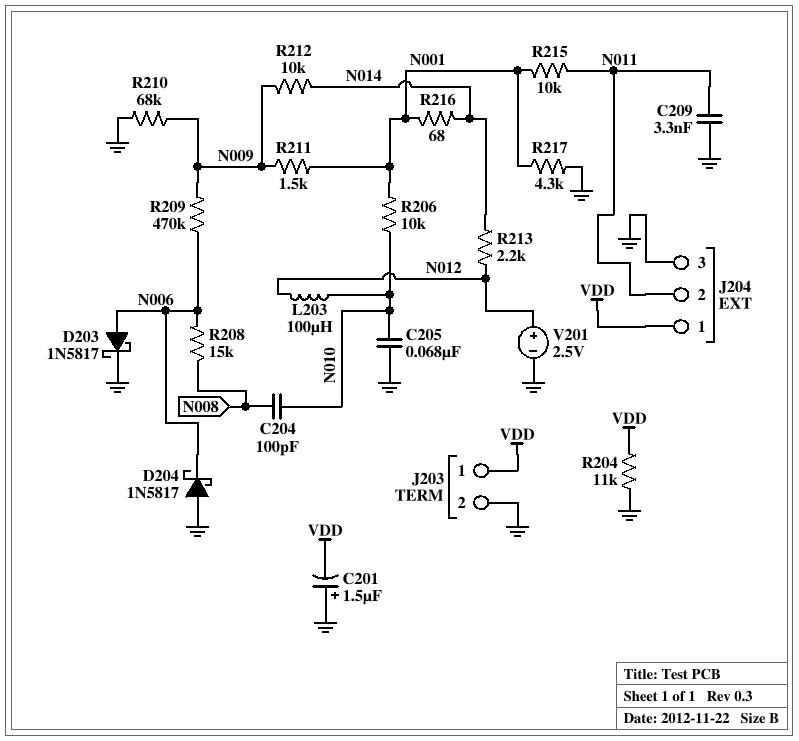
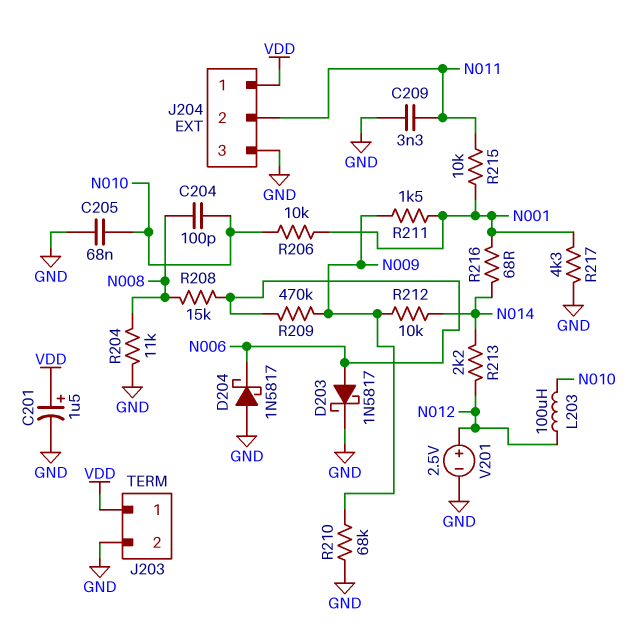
C201: 1.5uF (plus GND, minus VDD) -> 1.5uF (plus VDD, minus GND)
R204: 11k (GND, VDD) -> 11k (GND, N008)

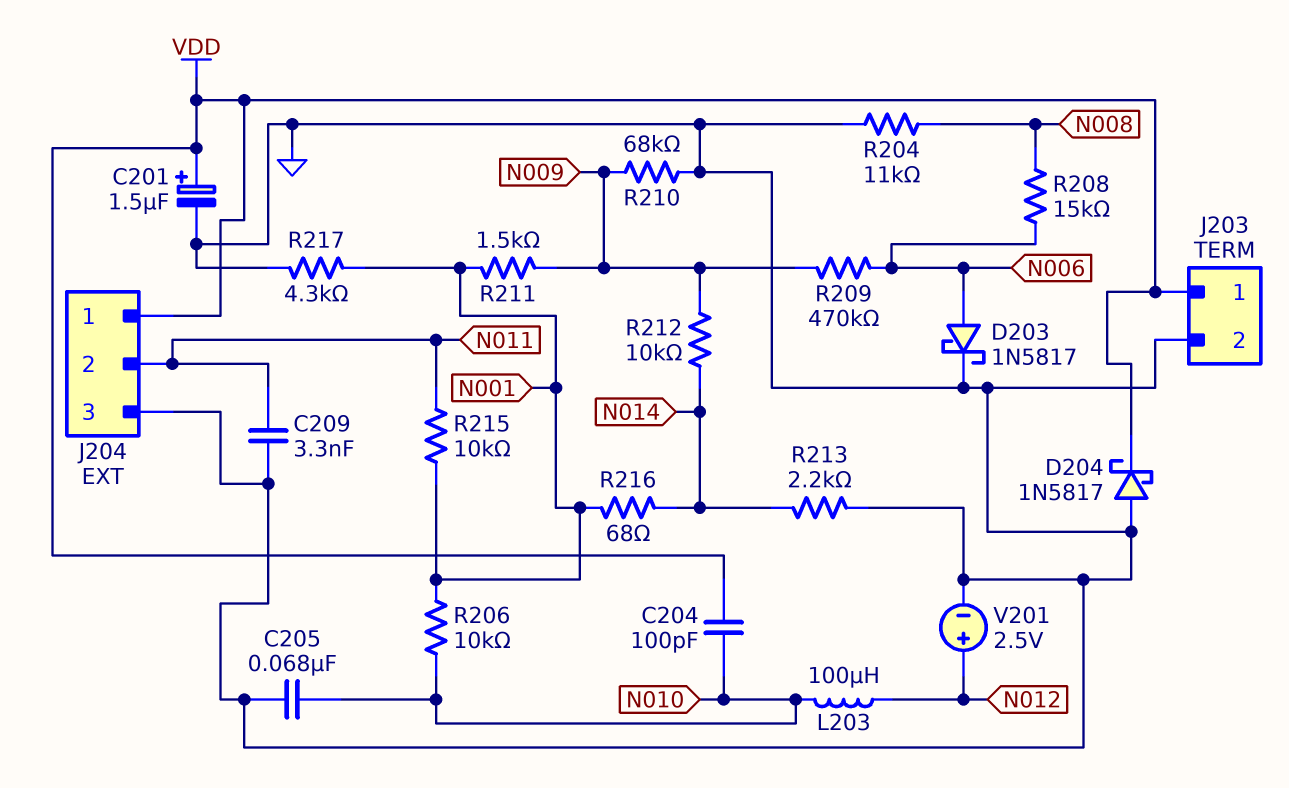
C204: 100pF (N008, N010) -> 100pF (N010, VDD)
D204: schottky 1N5817 (A GND, K N006) -> schottky 1N5817 (A GND, K VDD)
R213: 2.2k (N012, N014) -> 2.2k (GND, N014)

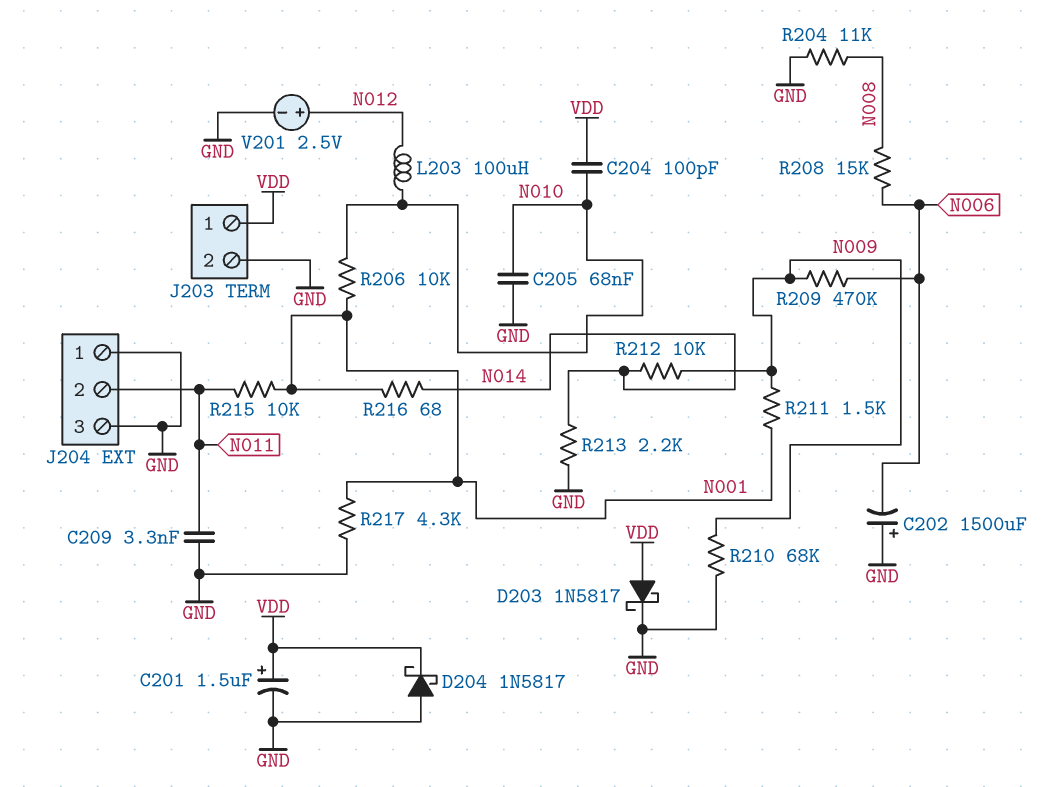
C202: none -> 1500uF (plus GND, minus N006)
D203: schottky 1N5817 (A N006, K GND) -> schottky 1N5817 (A VDD, K GND)
J204 pin 1: VDD -> GND

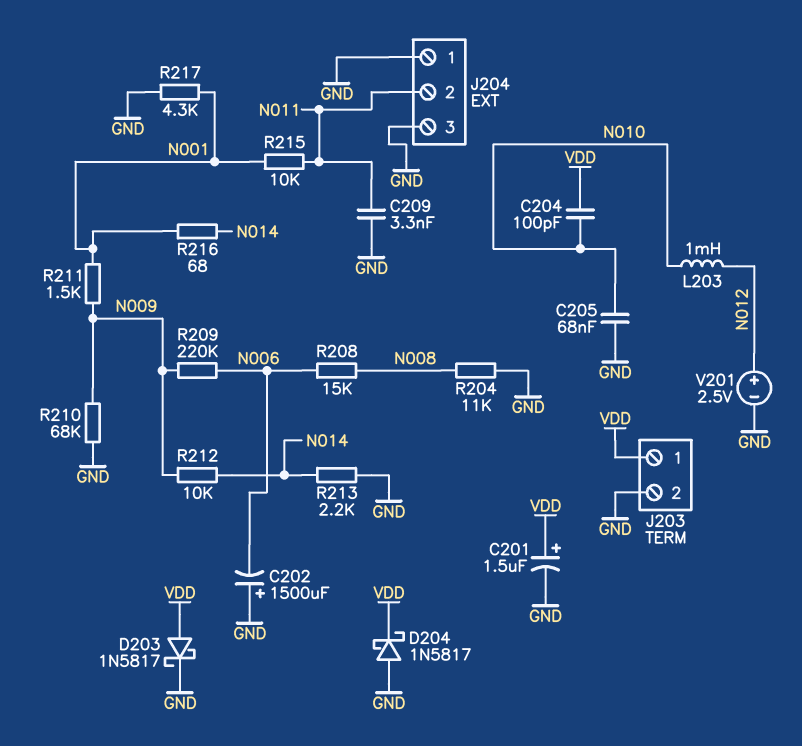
L203: 100uH (N010, N012) -> 1mH (N010, N012)
R206: 10k (N001, N010) -> none
R209: 470k (N006, N009) -> 220k (N006, N009)

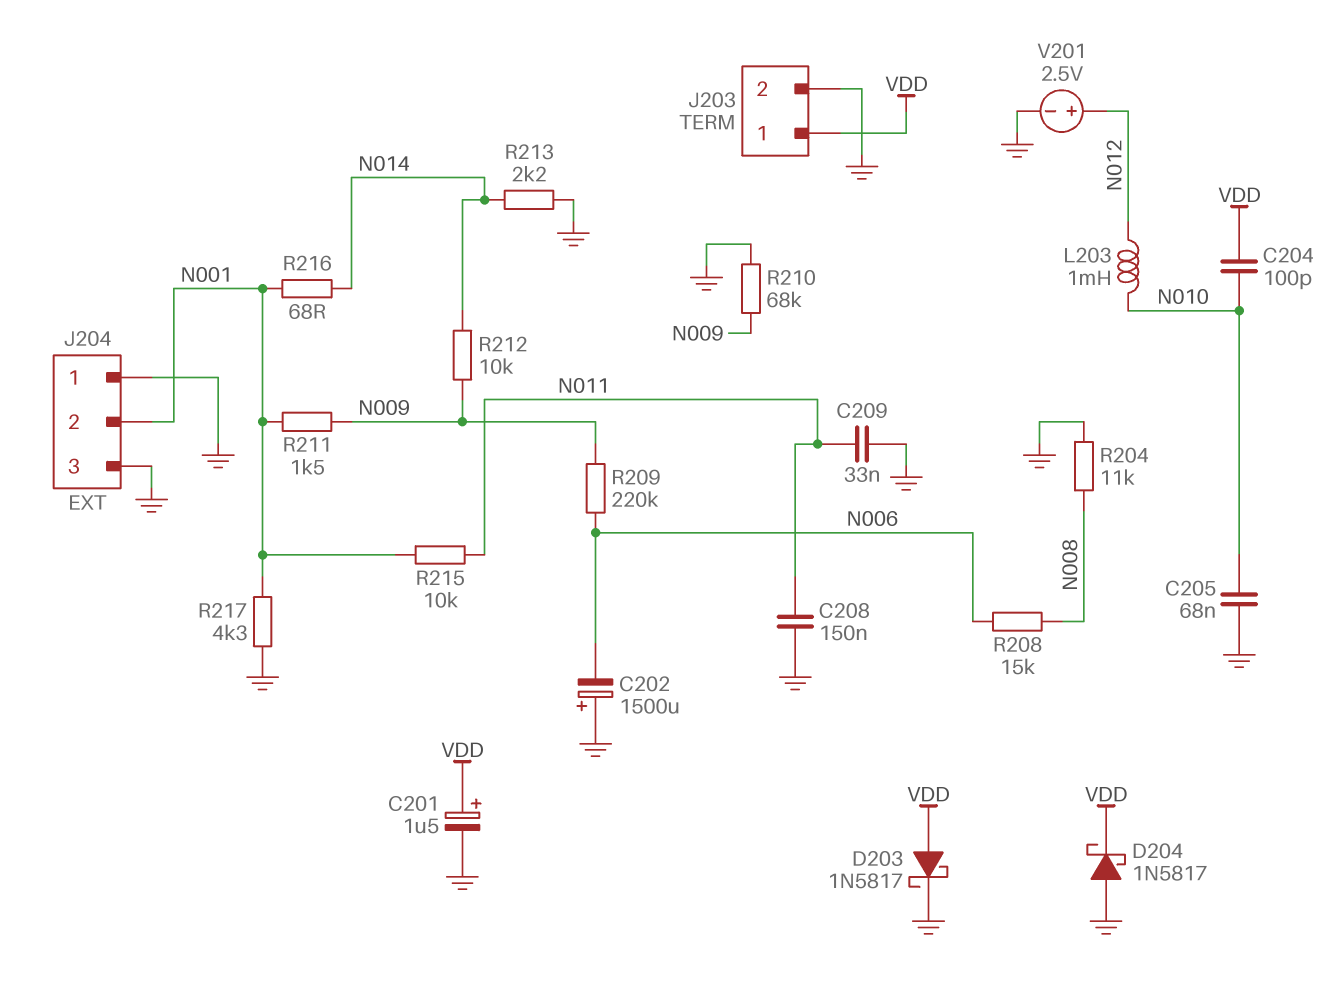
C208: none -> 150nF (GND, N011)
C209: 3.3nF (GND, N011) -> 33nF (GND, N011)
J204 pin 2: N011 -> N001

